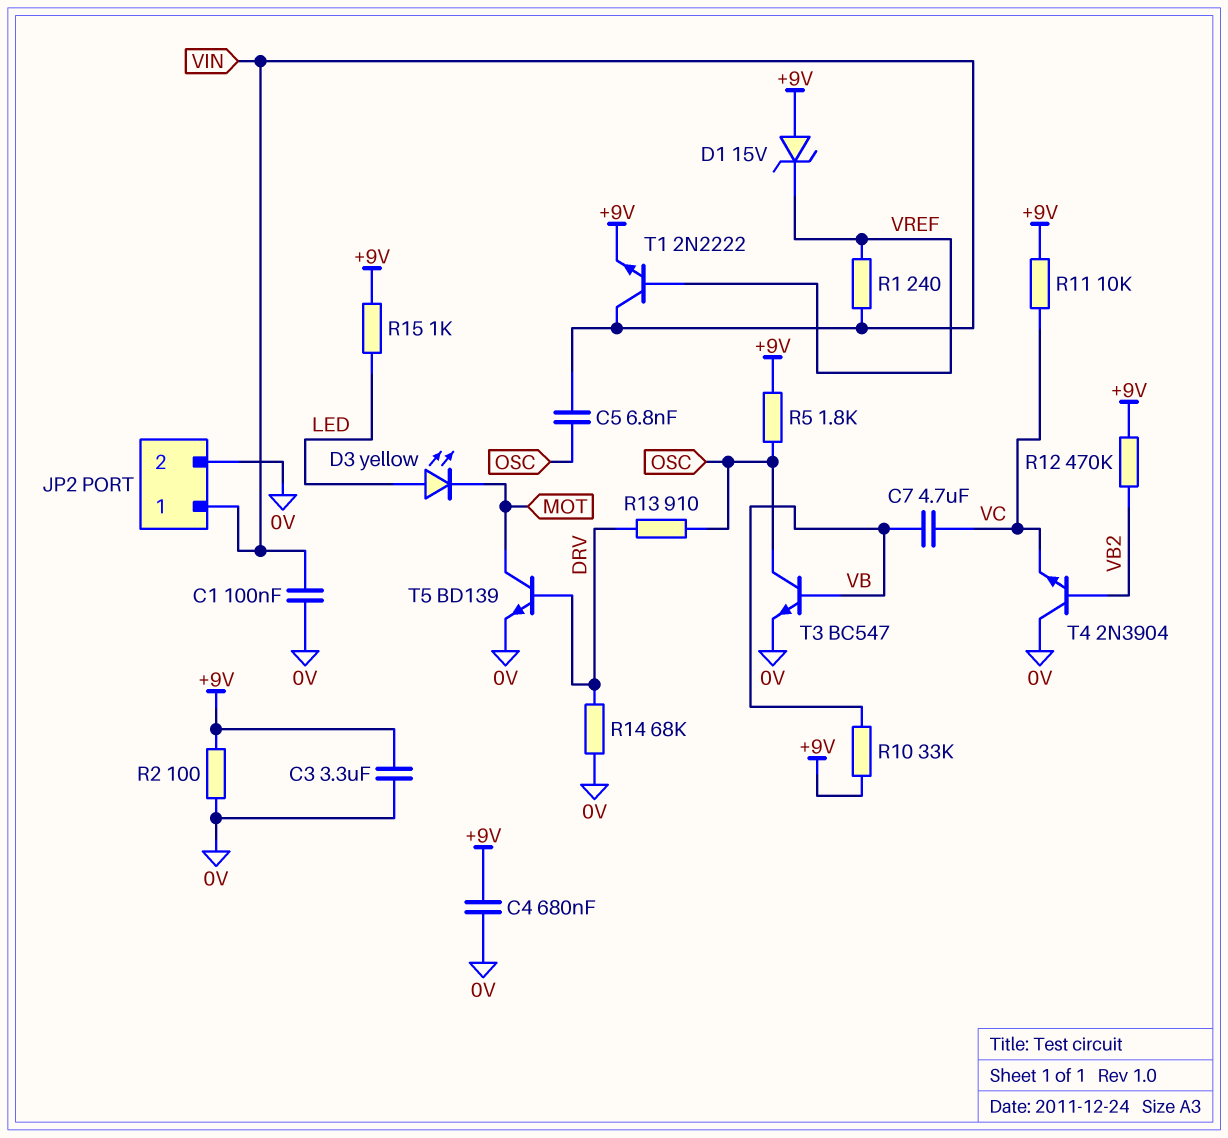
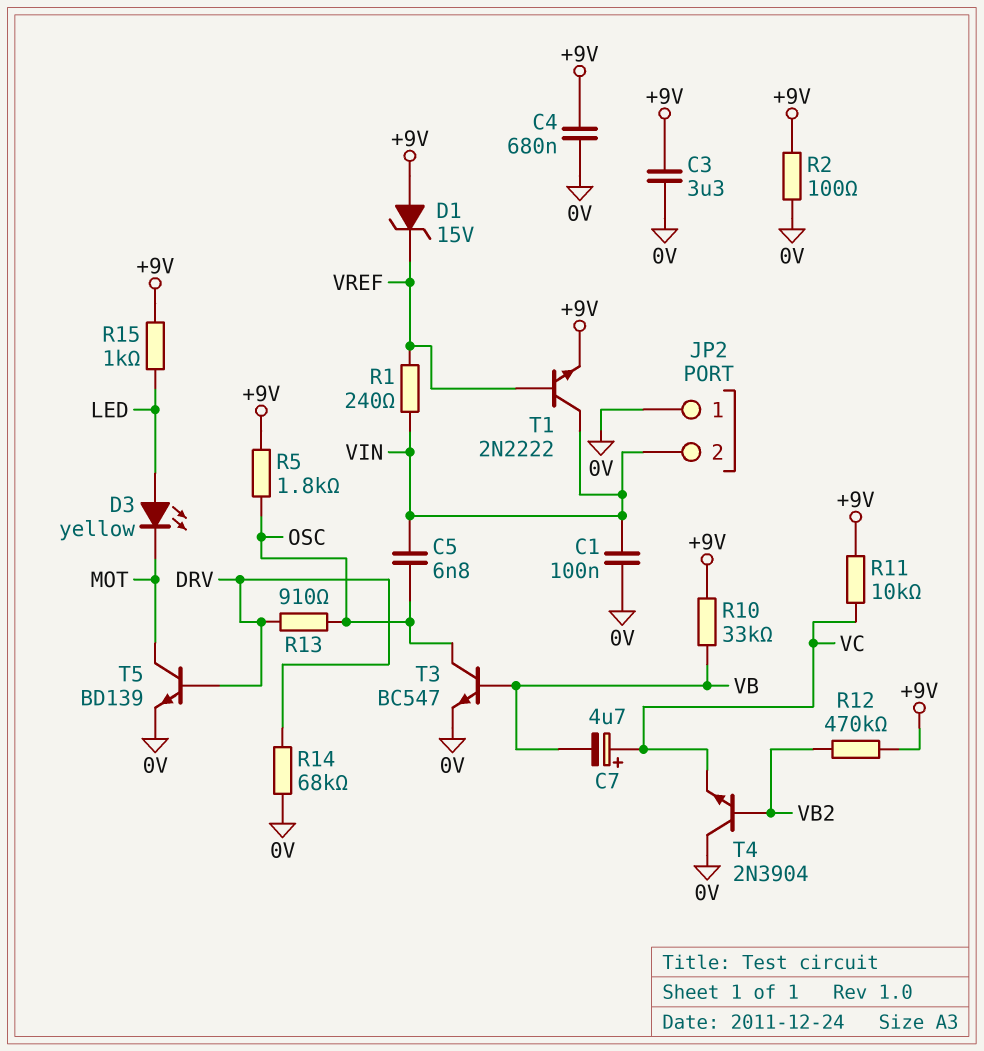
C7: 4.7uF (VB, VC) -> 4.7uF (plus VC, minus VB)
JP2 pin 1: VIN -> 0V
JP2 pin 2: 0V -> VIN

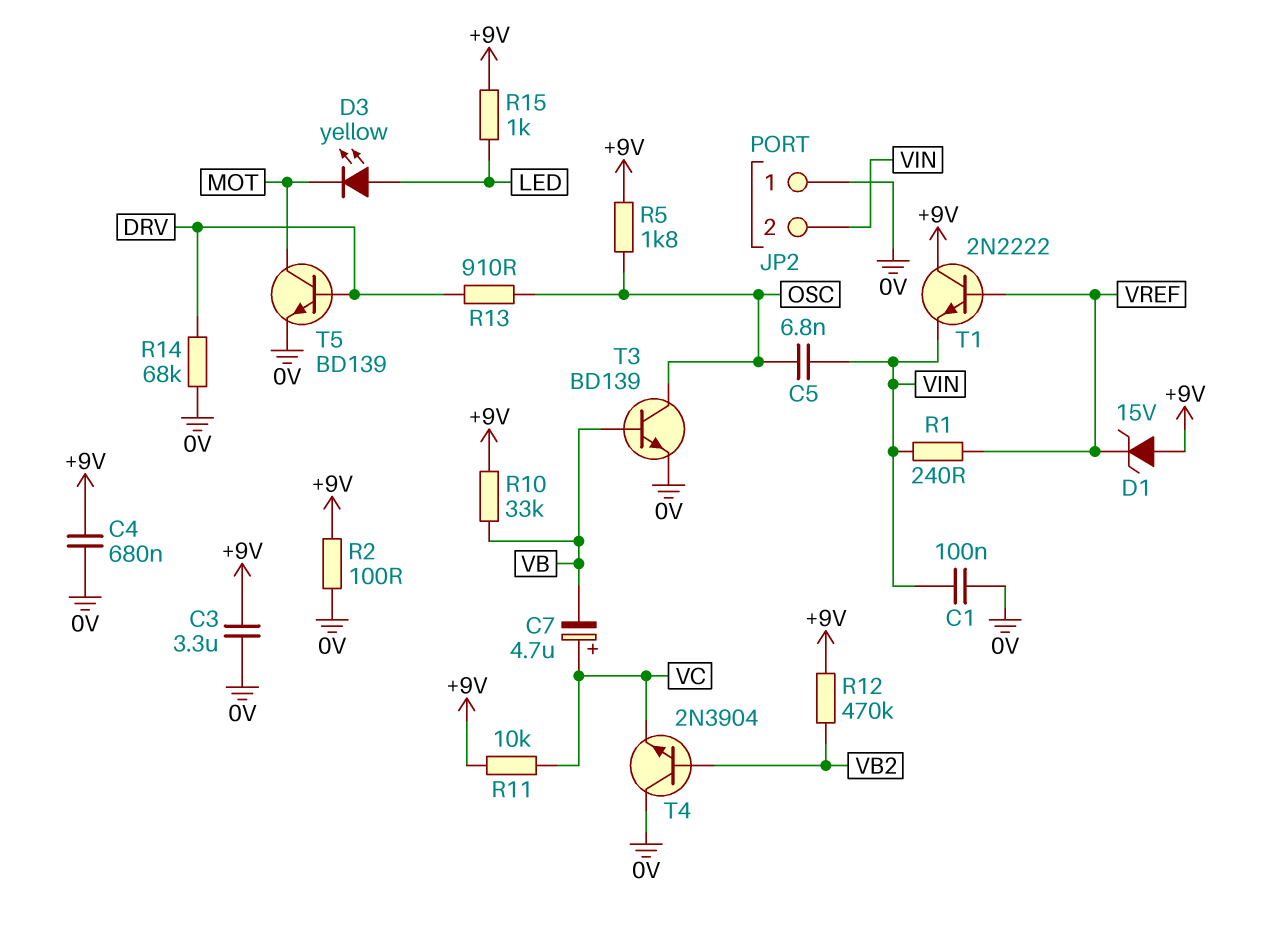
T1: NPN 2N2222 (B VREF, C VIN, E +9V) -> NPN 2N2222 (B VREF, C +9V, E VIN)
T3: NPN BC547 (B VB, C OSC, E 0V) -> NPN BD139 (B VB, C OSC, E 0V)

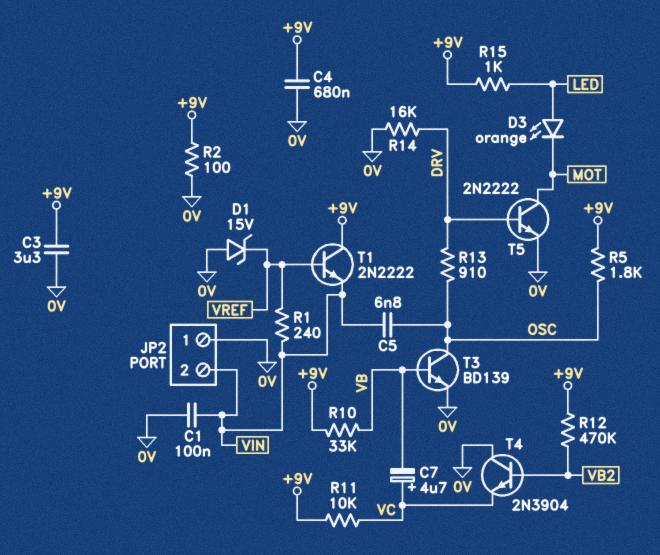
D1: zener 15V (A +9V, K VREF) -> zener 15V (A 0V, K VREF)
D3: LED yellow (A LED, K MOT) -> LED orange (A LED, K MOT)
R14: 68k (0V, DRV) -> 16k (0V, DRV)
T5: NPN BD139 (B DRV, C MOT, E 0V) -> NPN 2N2222 (B DRV, C MOT, E 0V)

